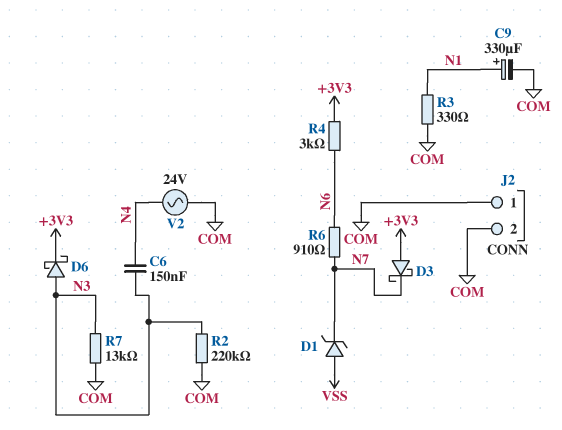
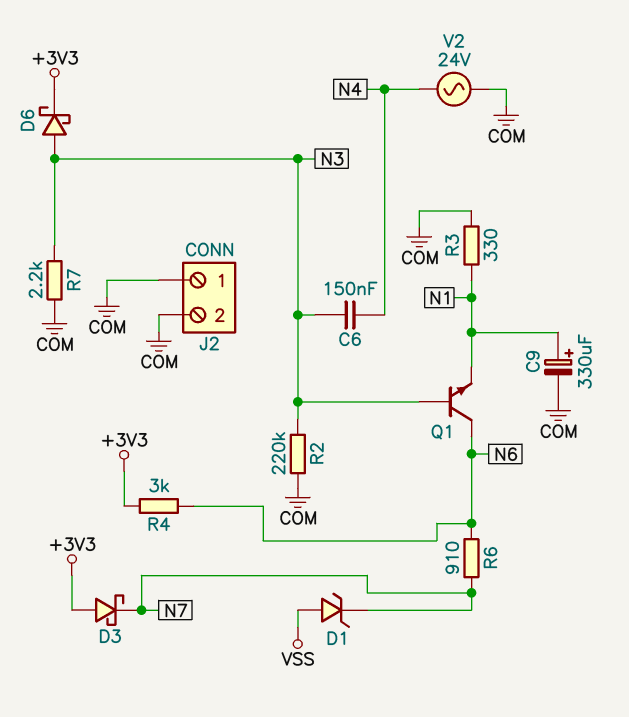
Q1: none -> NPN (B N3, C N6, E N1)
R7: 13k (COM, N3) -> 2.2k (COM, N3)

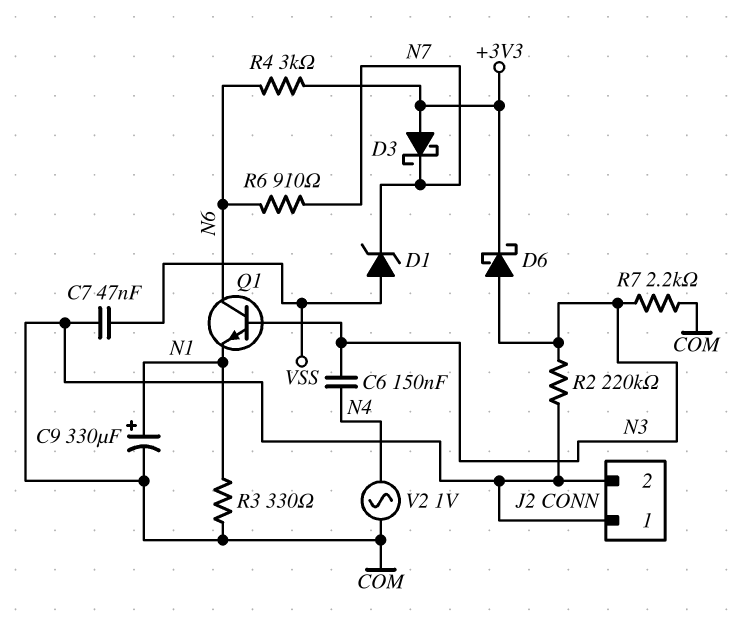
C7: none -> 47nF (COM, VSS)
V2: AC 24V (COM, N4) -> AC 1V (COM, N4)

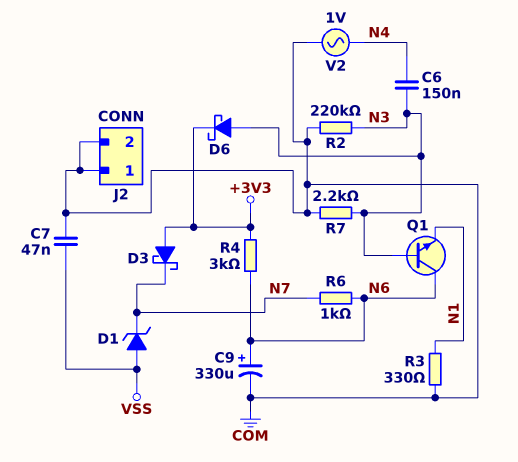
C9: 330uF (plus N1, minus COM) -> 330uF (plus N6, minus COM)
R6: 910 (N6, N7) -> 1k (N6, N7)

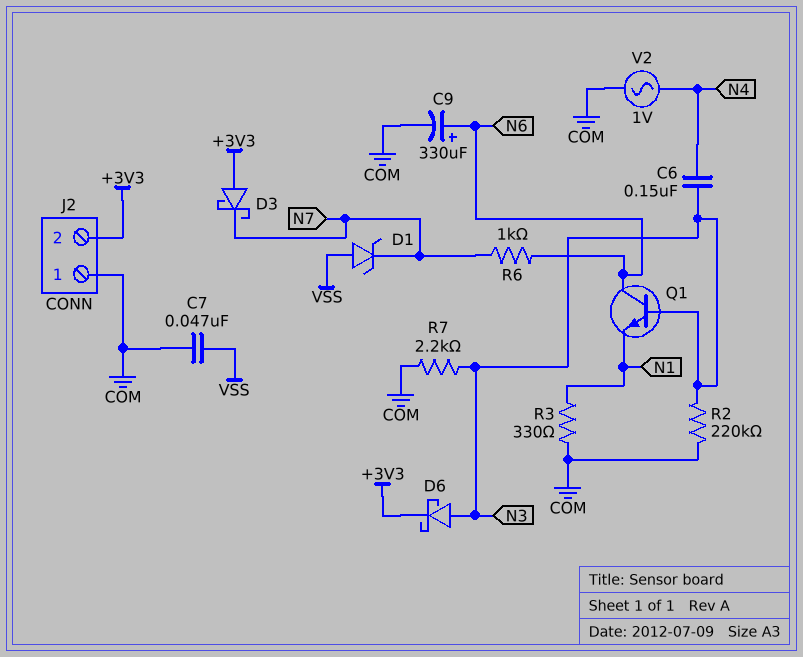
J2 pin 2: COM -> +3V3
R4: 3k (+3V3, N6) -> none

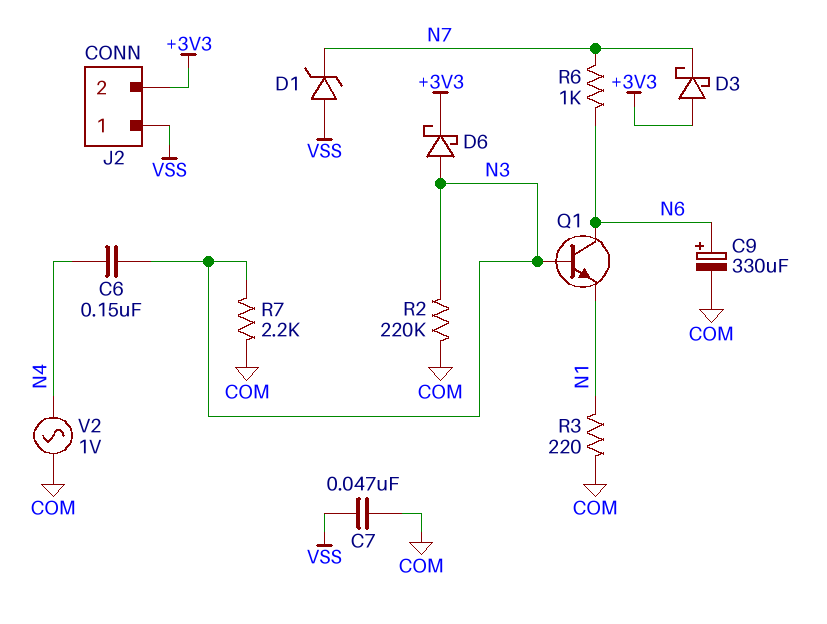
J2 pin 1: COM -> VSS
R3: 330 (COM, N1) -> 220 (COM, N1)

